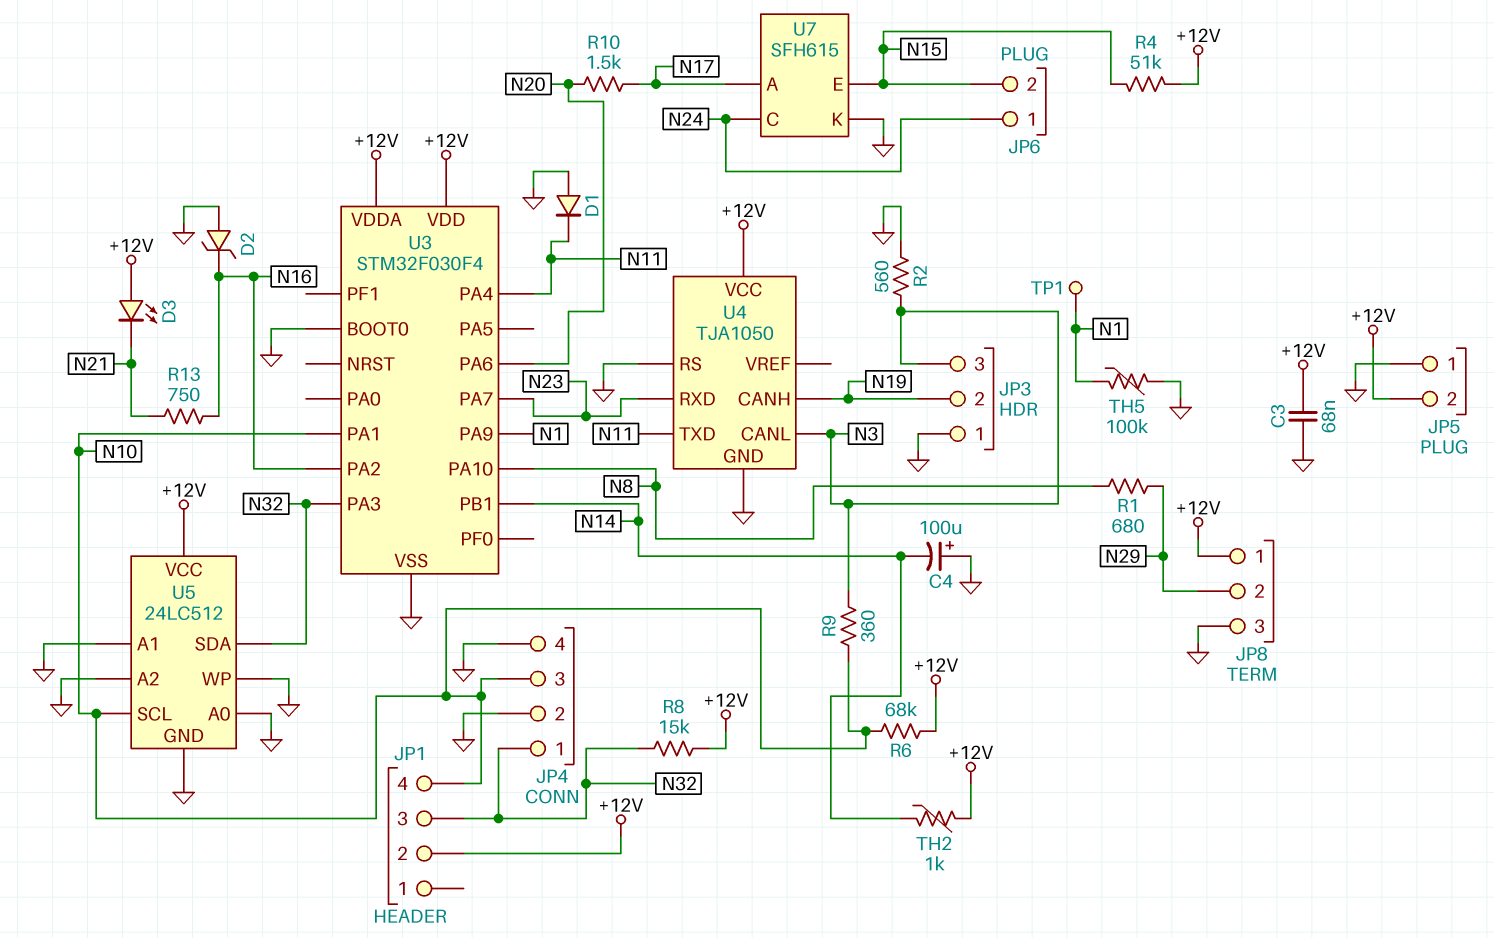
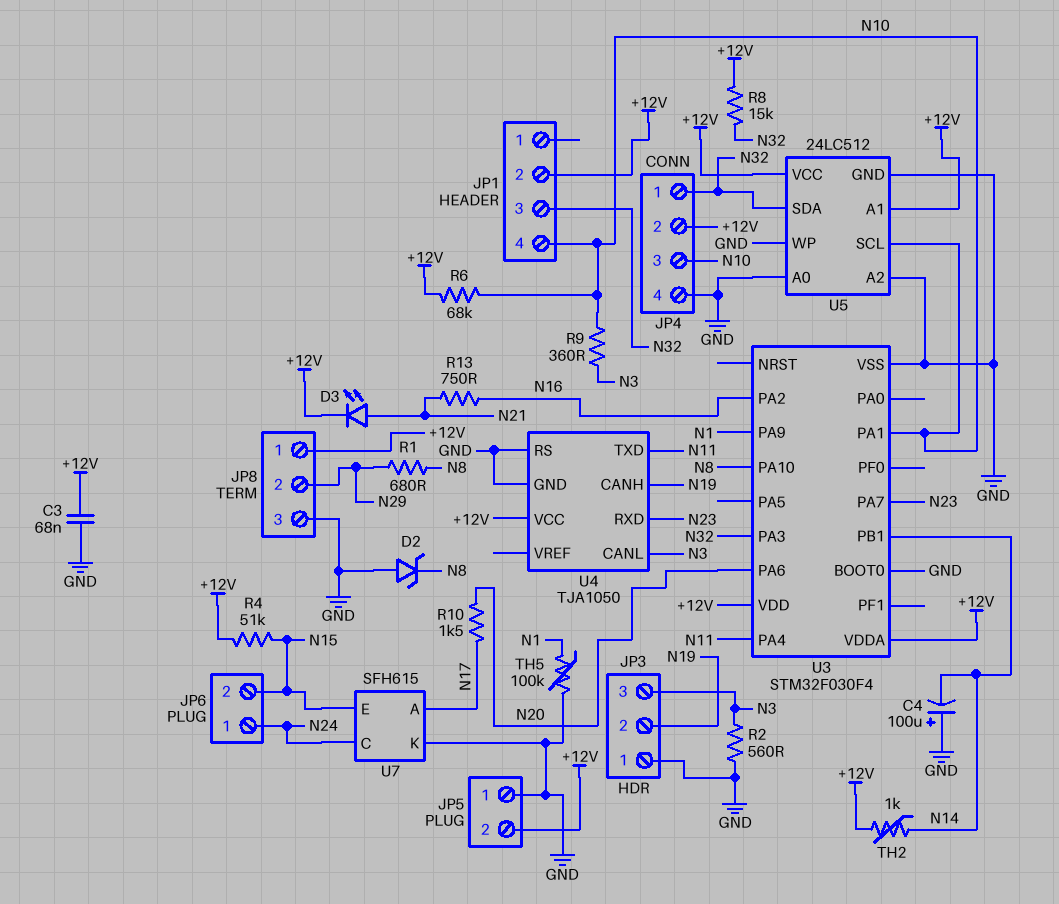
D1: diode (A GND, K N11) -> none
D2: zener (A GND, K N16) -> zener (A GND, K N8)
D3: LED (A +12V, K N21) -> LED (A N21, K +12V)
JP4 pin 2: GND -> +12V
TP1: test point (N1) -> none
U5 pin A1: GND -> +12V

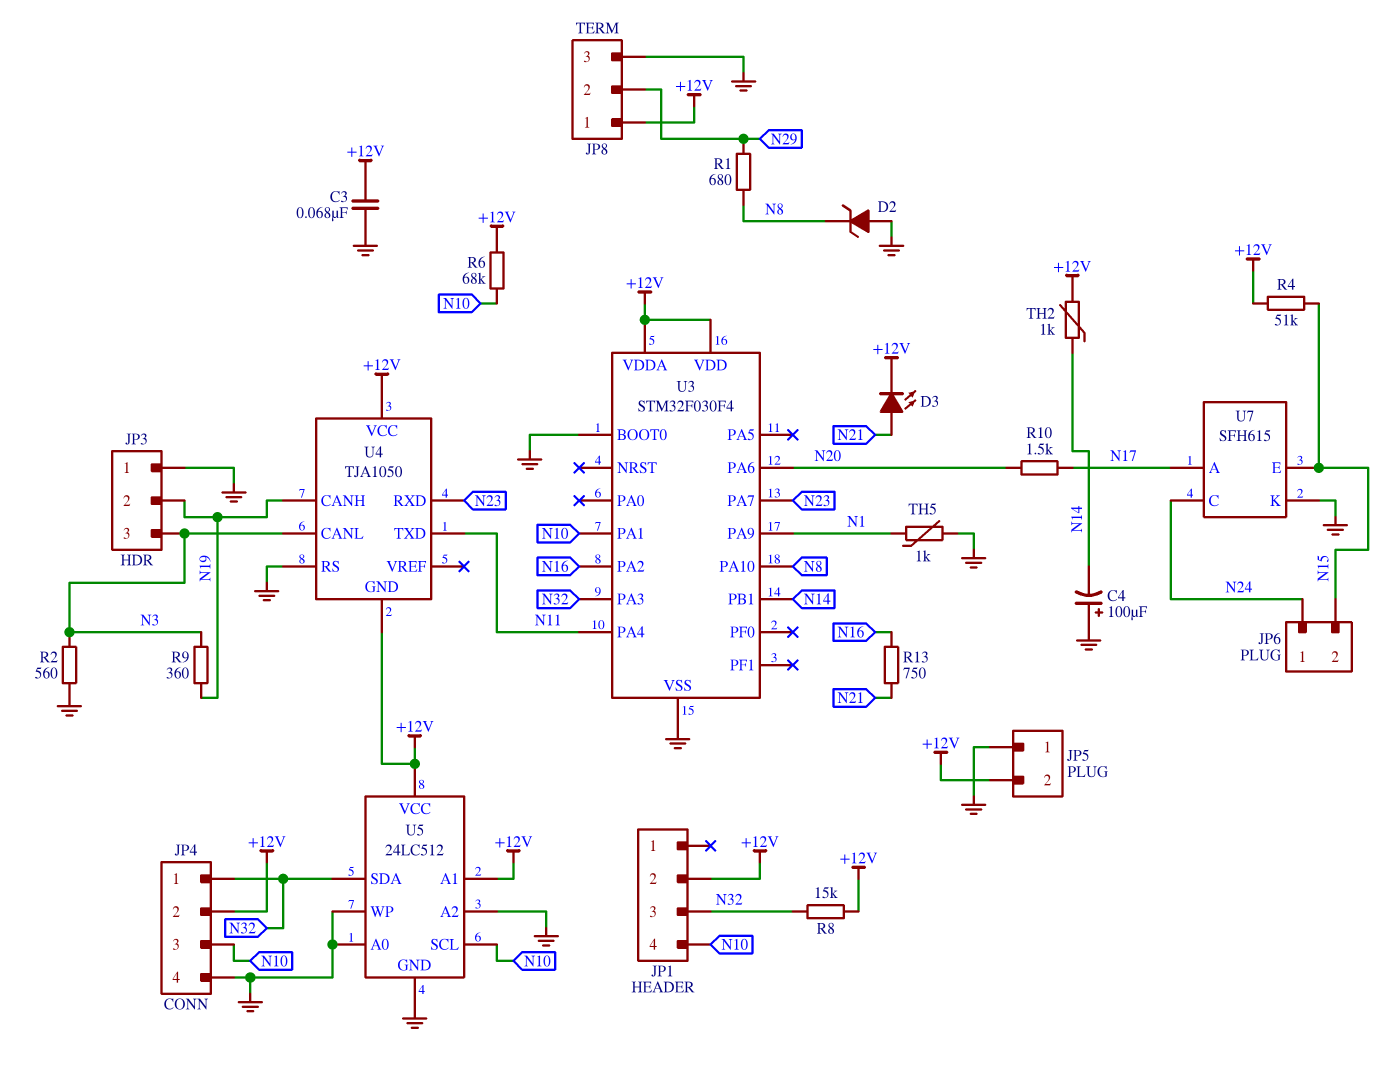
R9: 360 (N3, N10) -> 360 (N3, N19)
TH5: 100k (GND, N1) -> 1k (GND, N1)
U4 pin GND: GND -> +12V

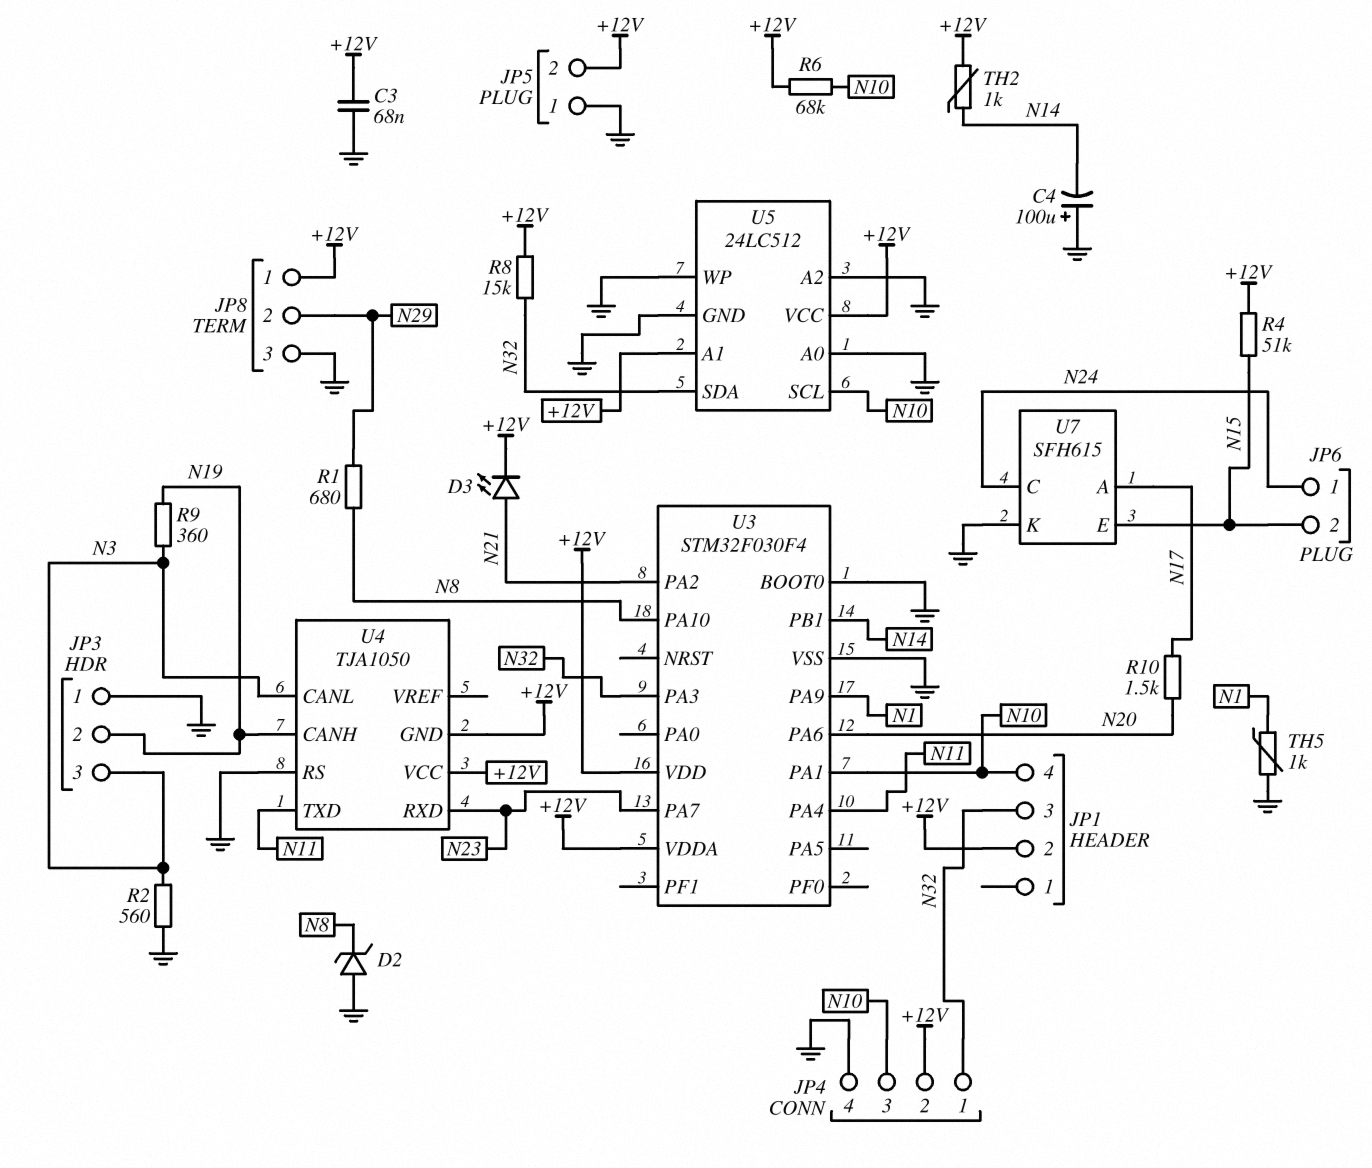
R13: 750 (N16, N21) -> none
U3 pin PA2: N16 -> N21

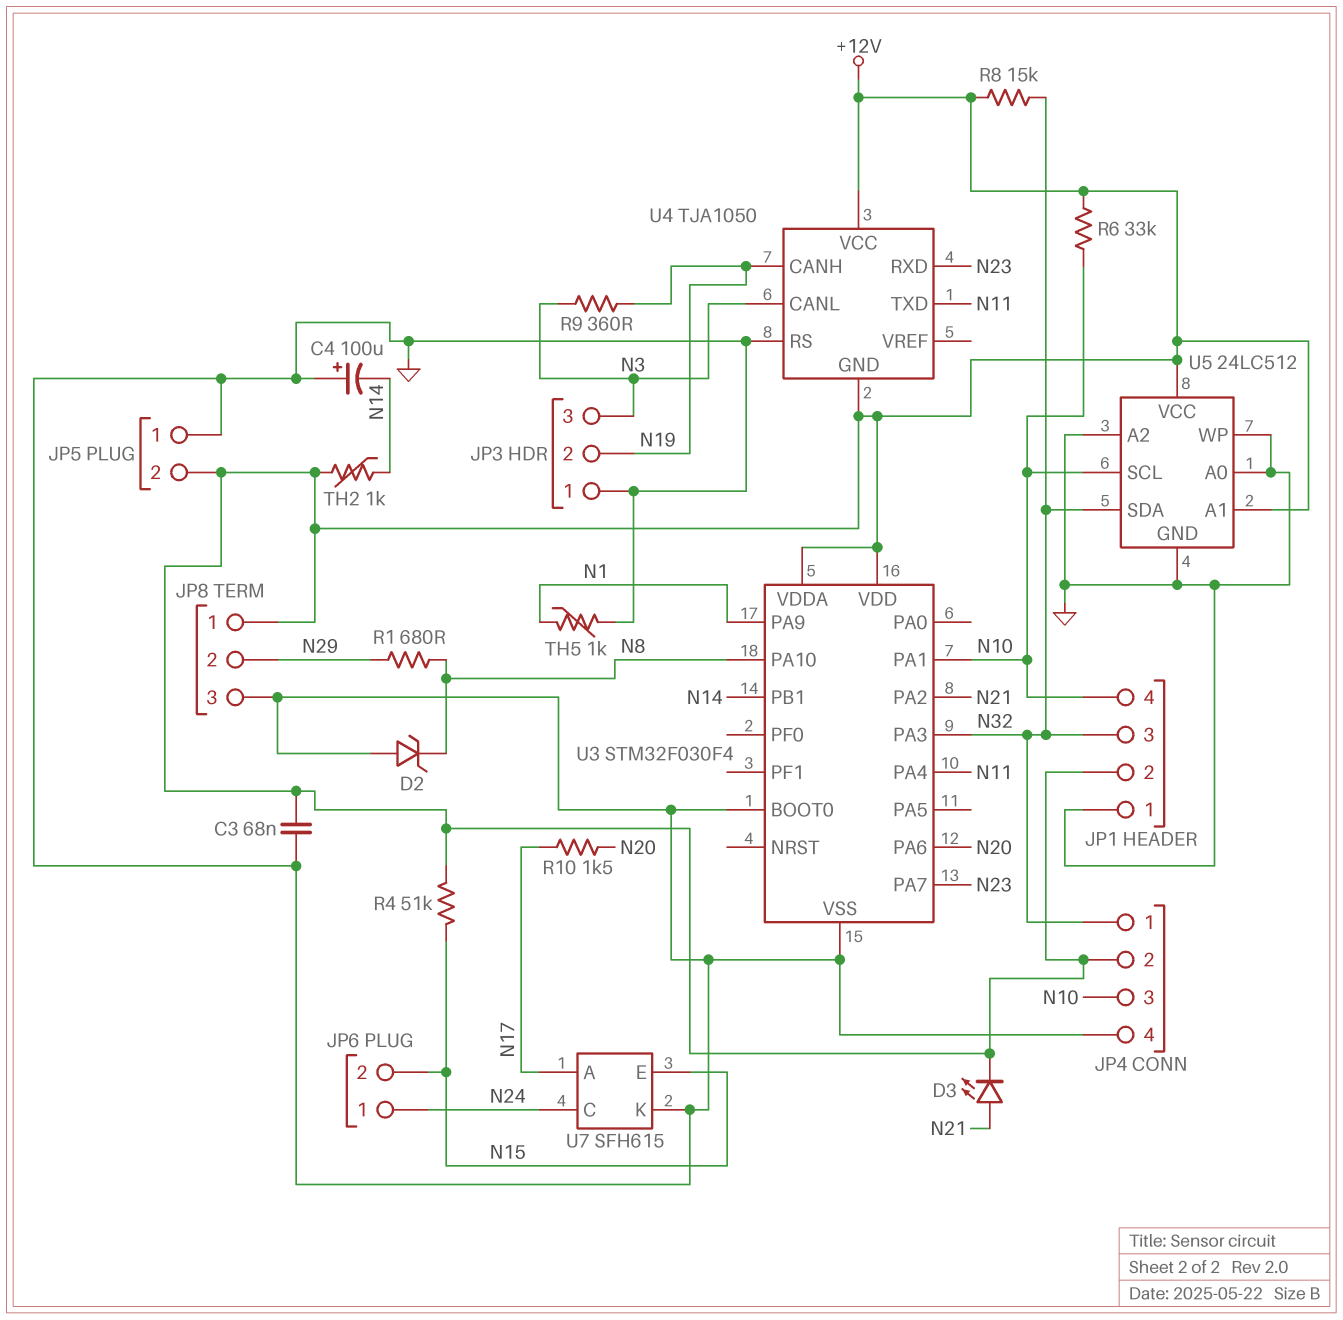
JP1 pin 1: none -> GND
R2: 560 (GND, N3) -> none
R6: 68k (+12V, N10) -> 33k (+12V, N10)

